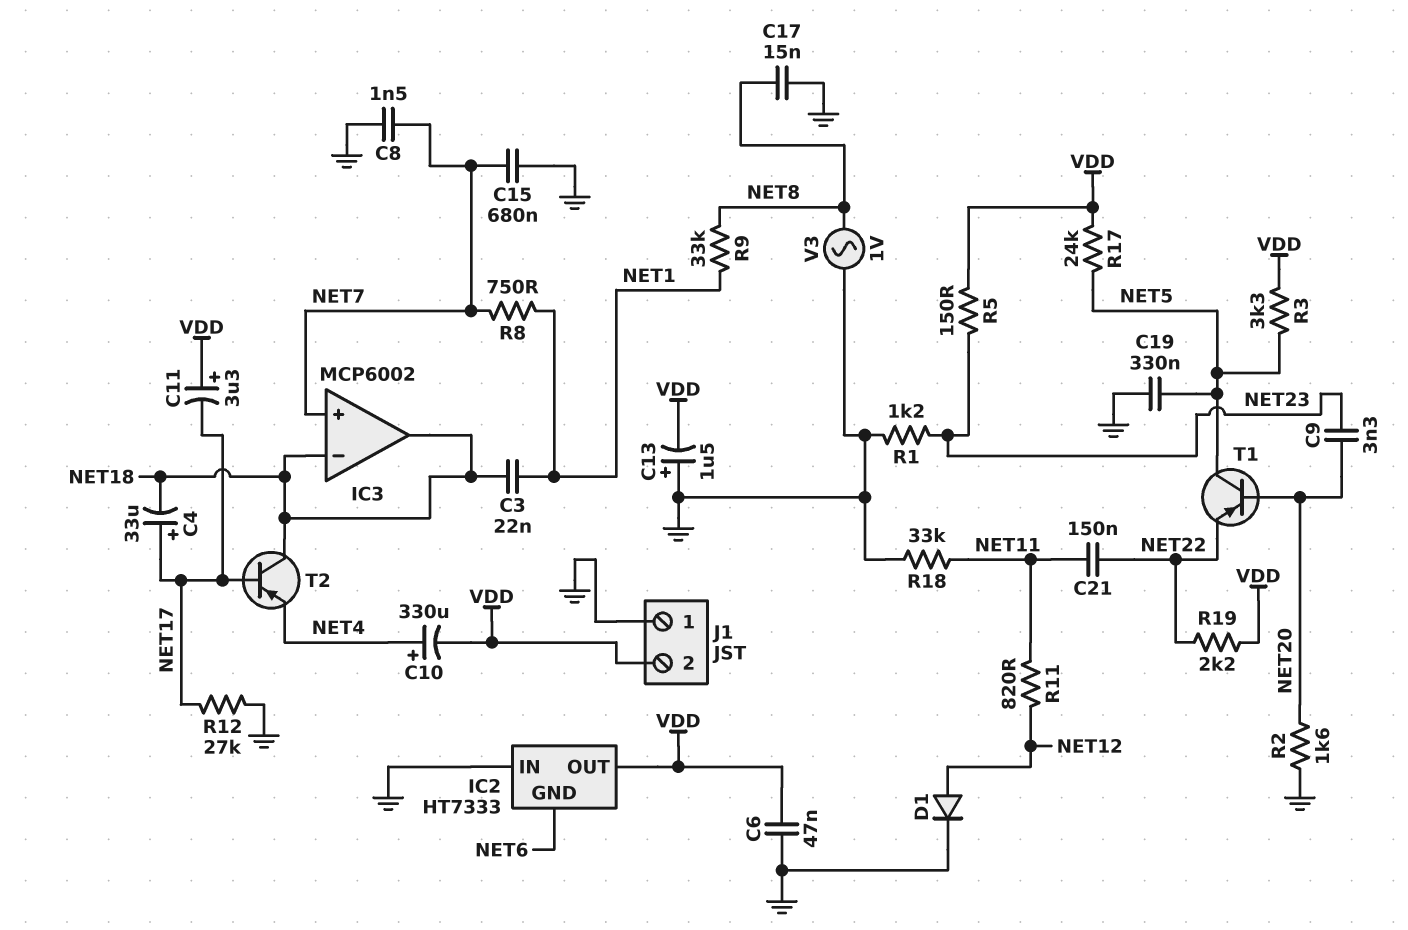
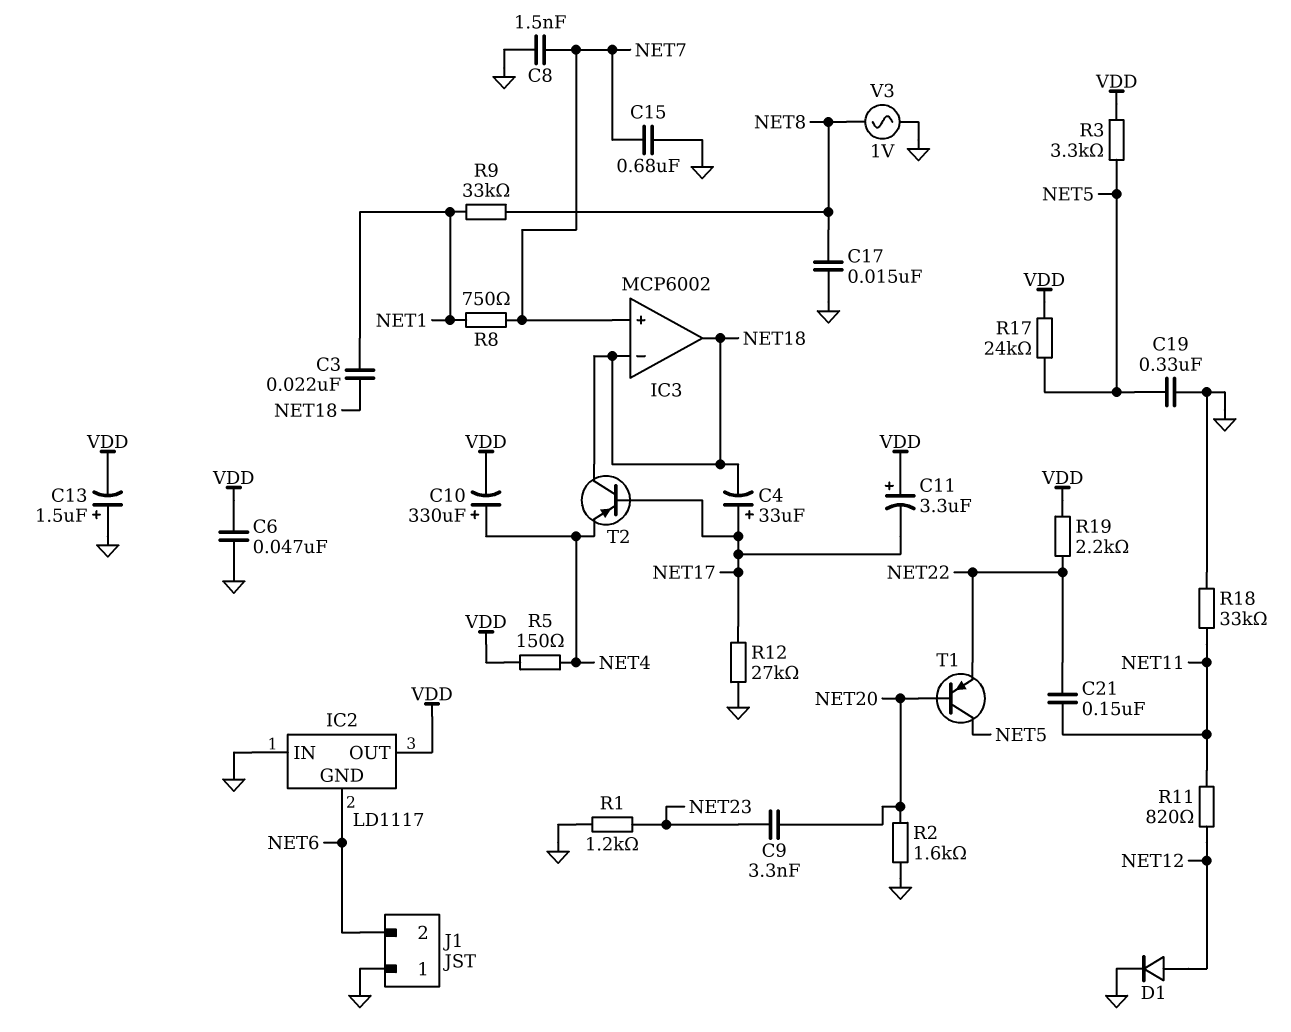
IC2: HT7333 -> LD1117
J1 pin 2: VDD -> NET6
R5: 150 (NET23, VDD) -> 150 (NET4, VDD)

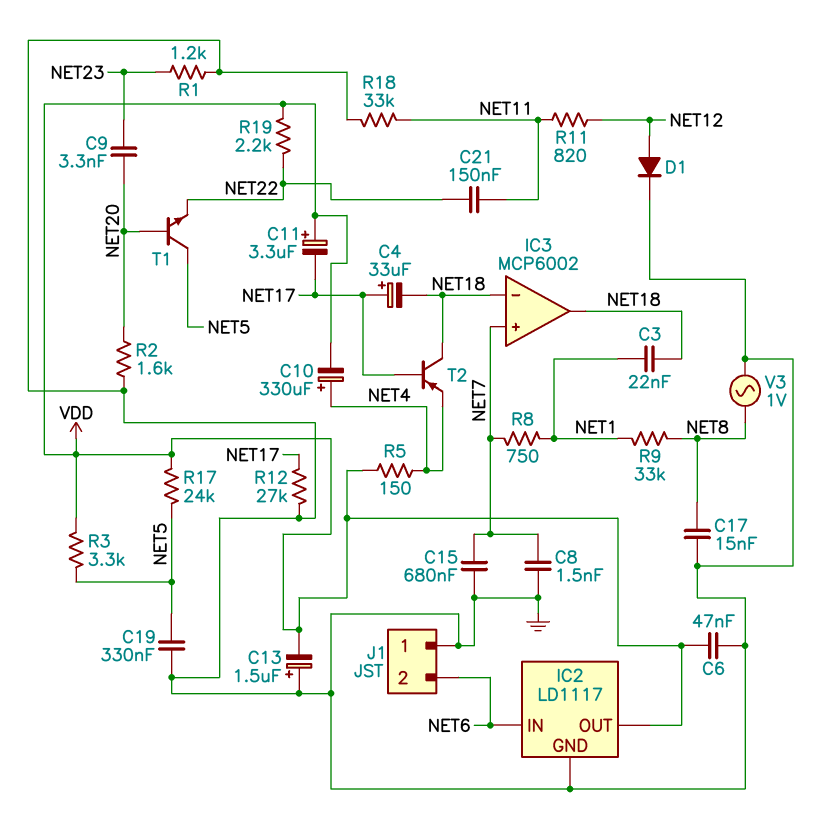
IC2 pin GND: NET6 -> GND
IC2 pin IN: GND -> NET6
T1: PNP (B NET20, C NET5, E NET22) -> NPN (B NET20, C NET5, E NET22)

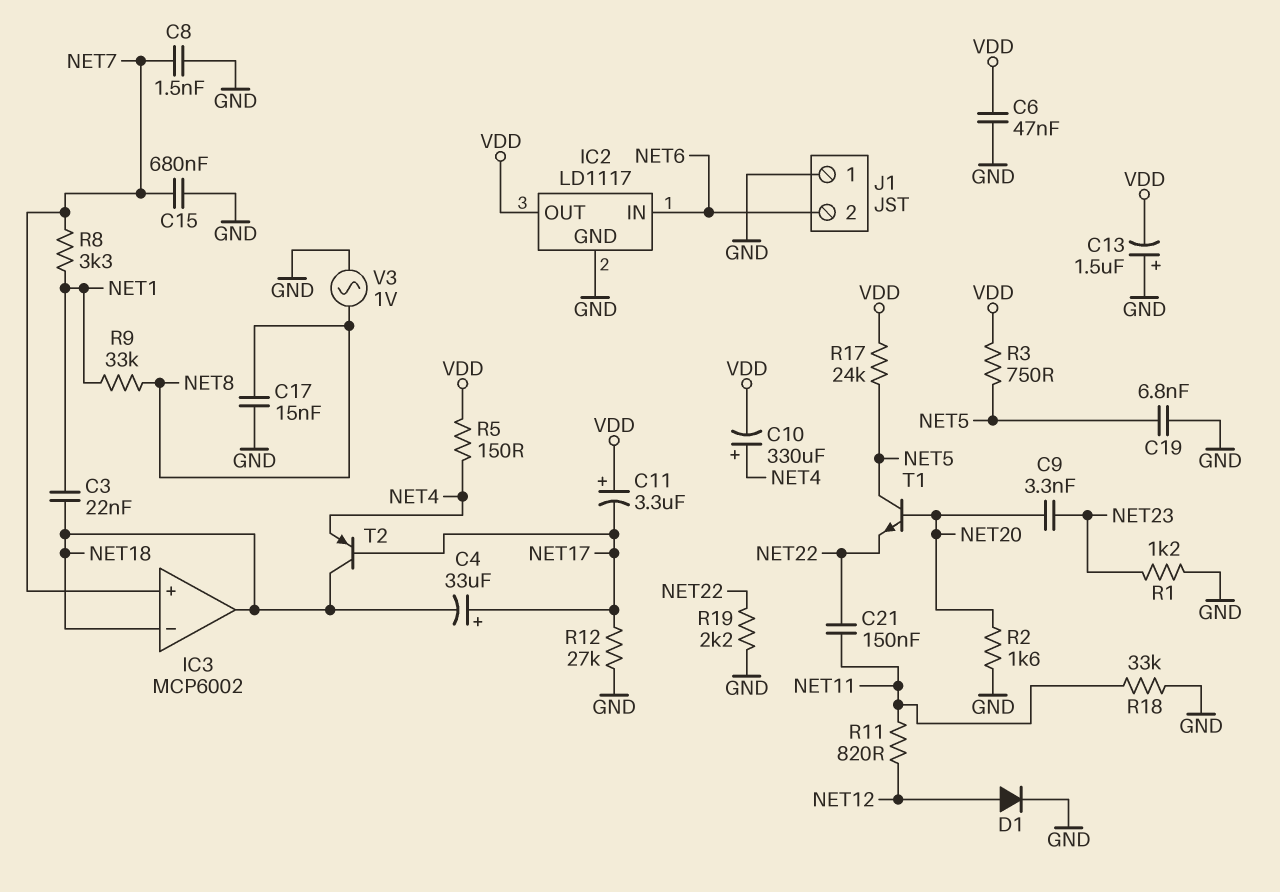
C19: 330nF (GND, NET5) -> 6.8nF (GND, NET5)
R3: 3.3k (NET5, VDD) -> 750 (NET5, VDD)
R8: 750 (NET1, NET7) -> 3.3k (NET1, NET7)
R19: 2.2k (NET22, VDD) -> 2.2k (GND, NET22)

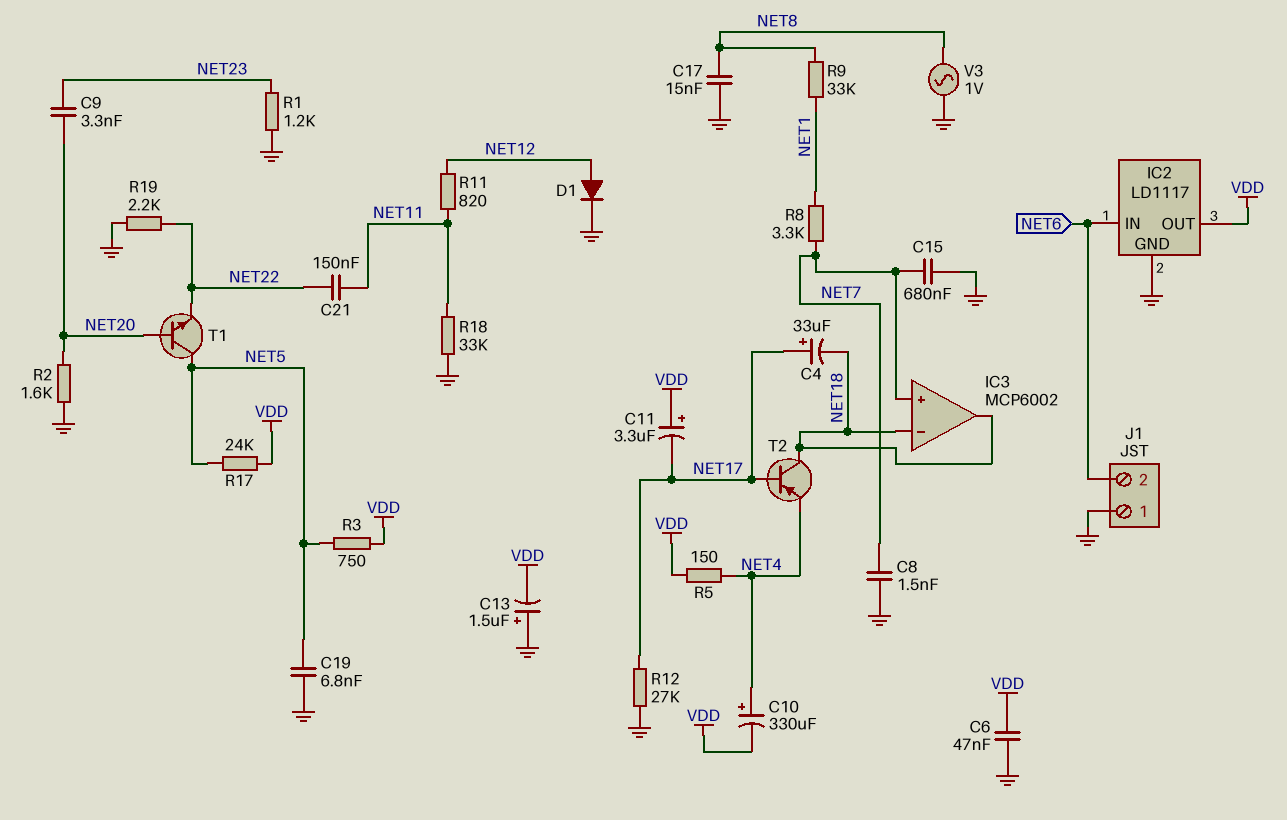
C3: 22nF (NET1, NET18) -> none

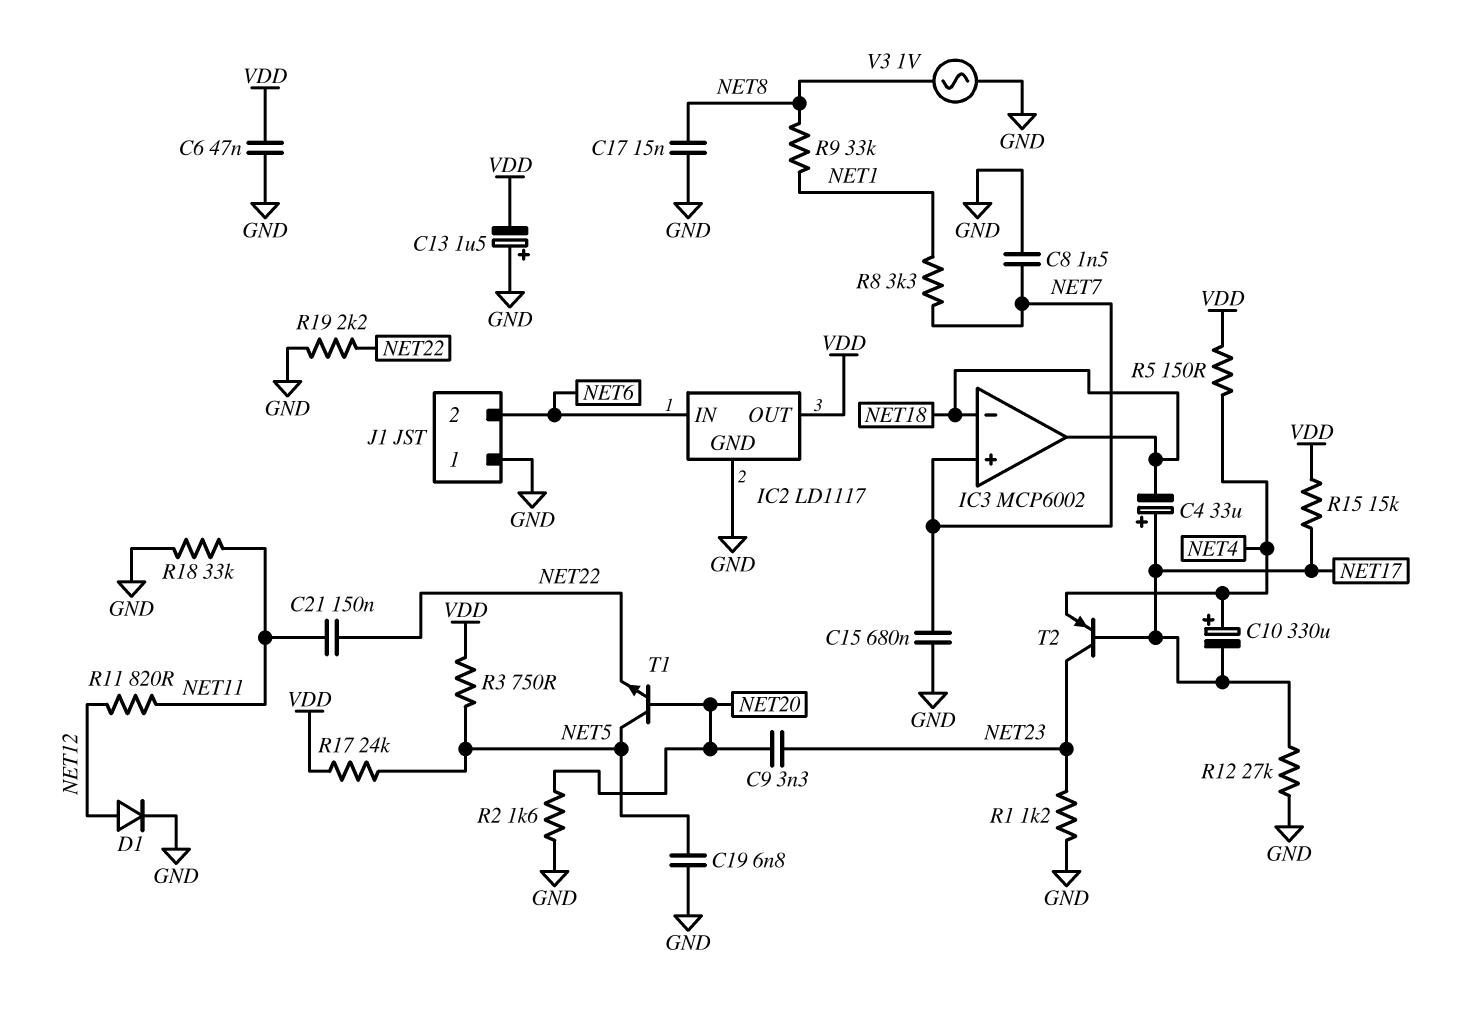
C10: 330uF (plus NET4, minus VDD) -> 330uF (plus NET4, minus NET17)
C11: 3.3uF (plus VDD, minus NET17) -> none
R15: none -> 15k (NET17, VDD)
T2: PNP (B NET17, C NET18, E NET4) -> PNP (B NET17, C NET23, E NET4)

